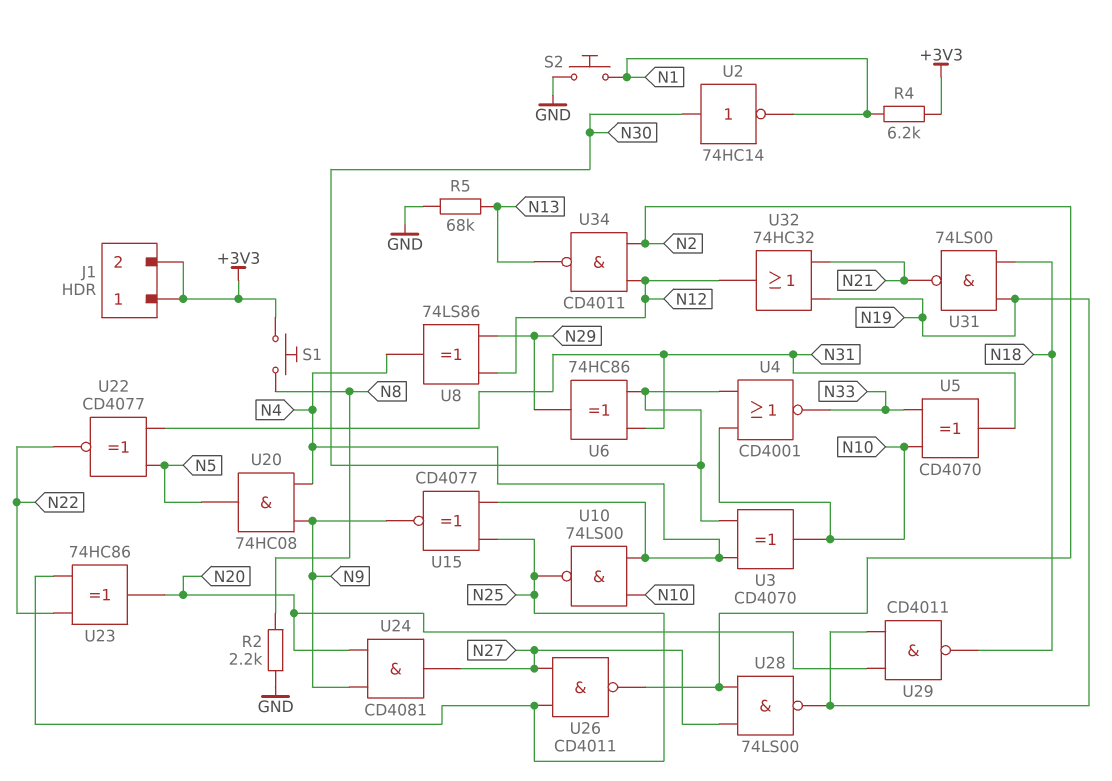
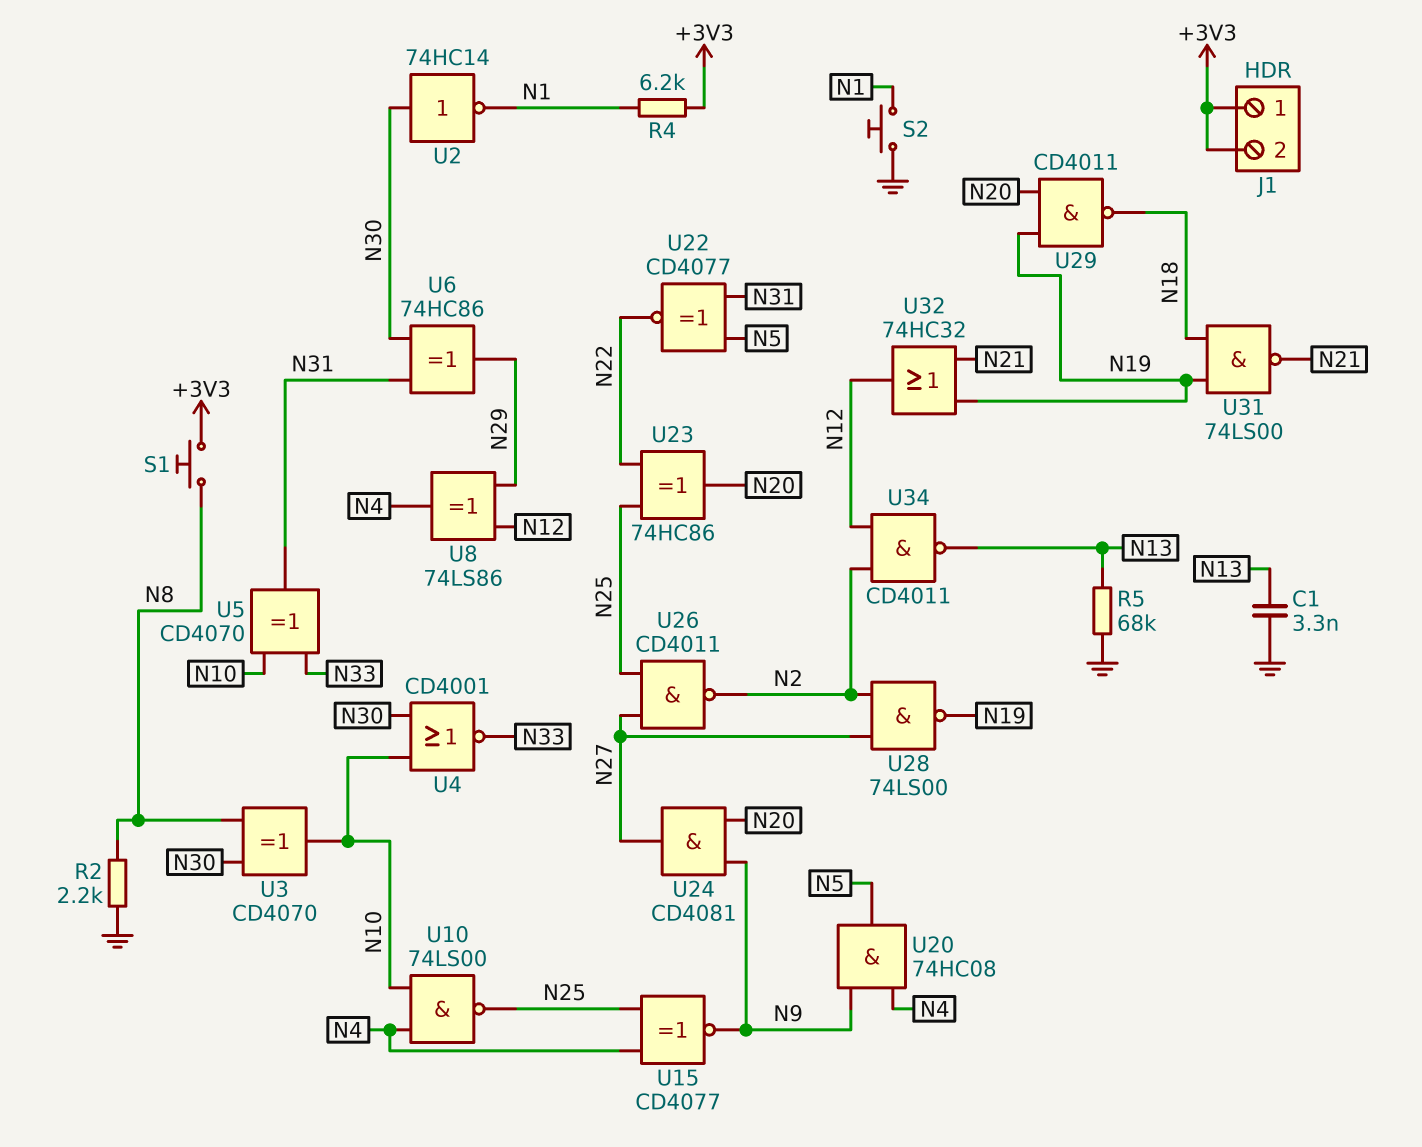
C1: none -> 3.3nF (GND, N13)
U3: XOR CD4070 (in N4, in N30, out N10) -> XOR CD4070 (in N8, in N30, out N10)

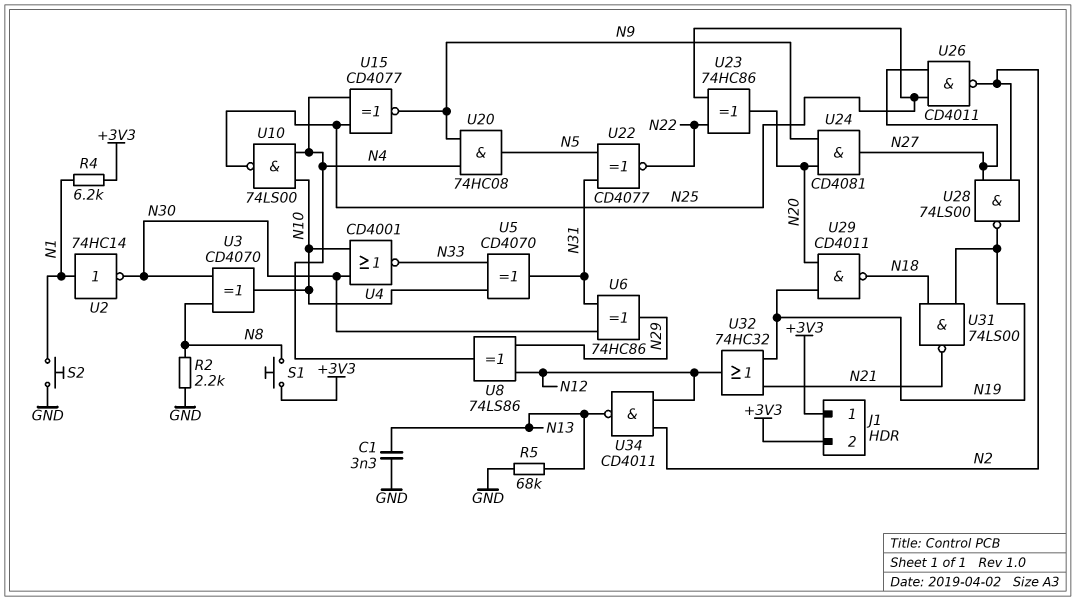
U2: NOT 74HC14 (in N30, out N1) -> NOT 74HC14 (in N1, out N30)

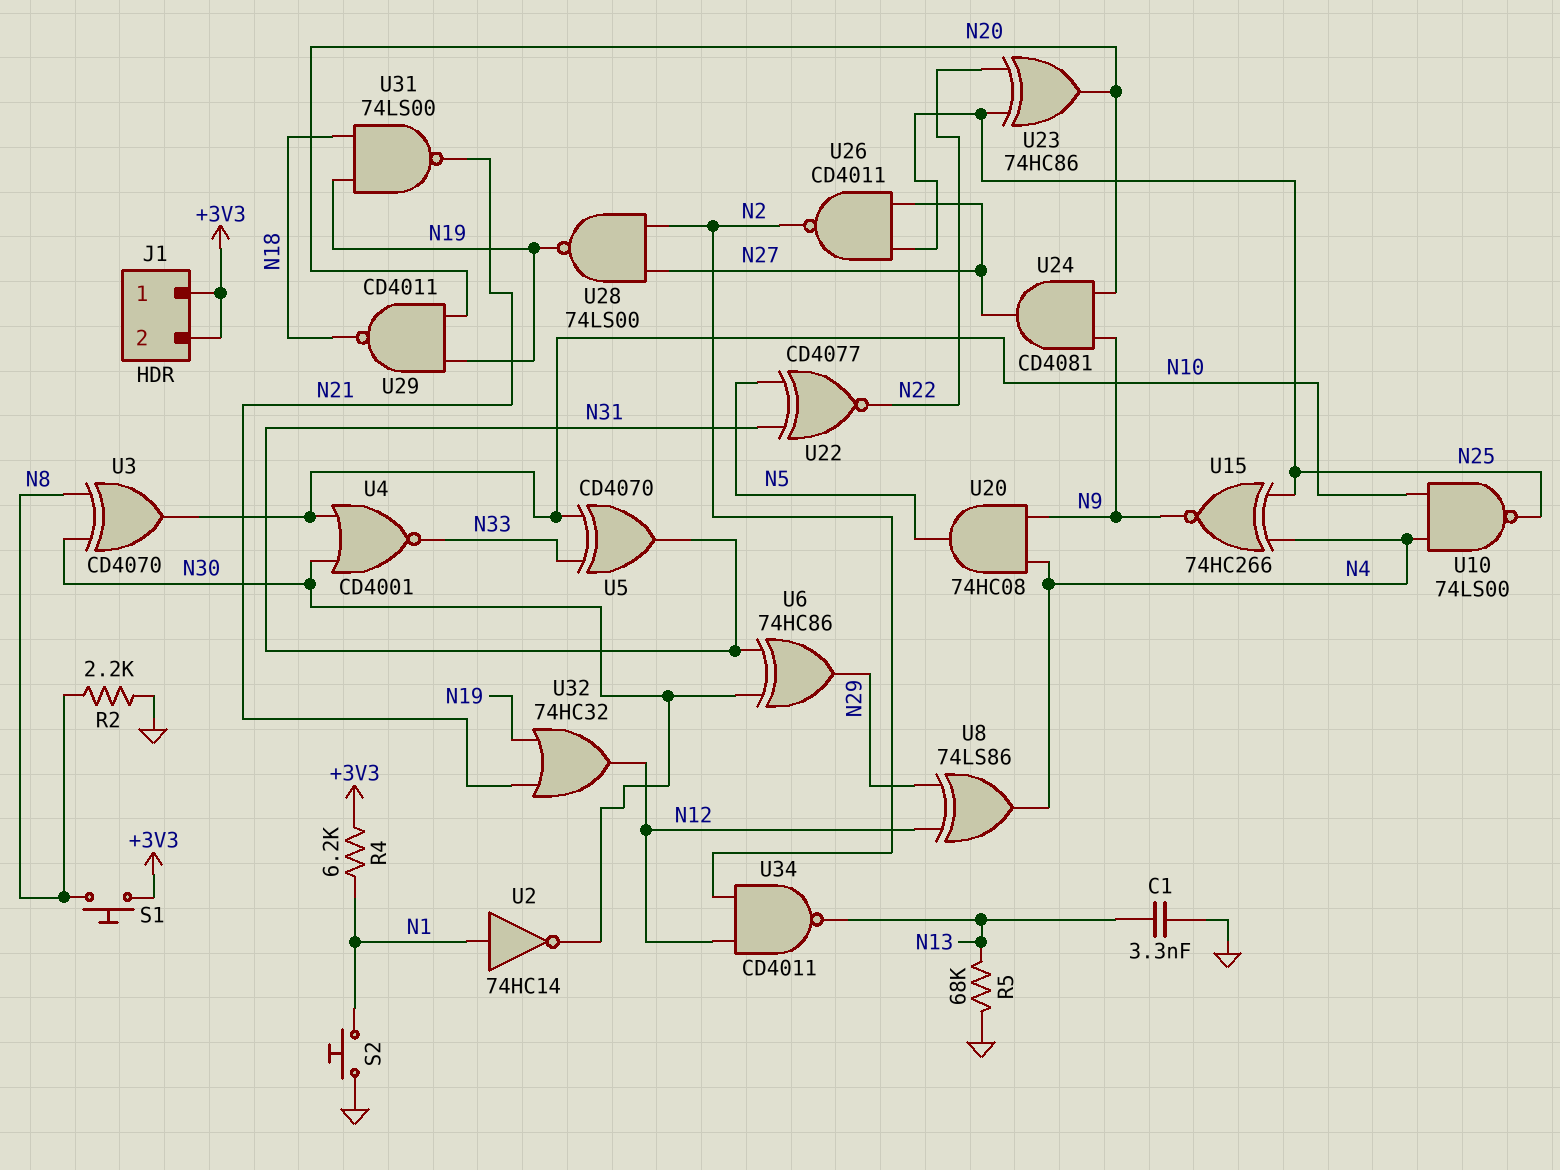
U15: XNOR CD4077 (in N4, in N25, out N9) -> XNOR 74HC266 (in N4, in N25, out N9)

